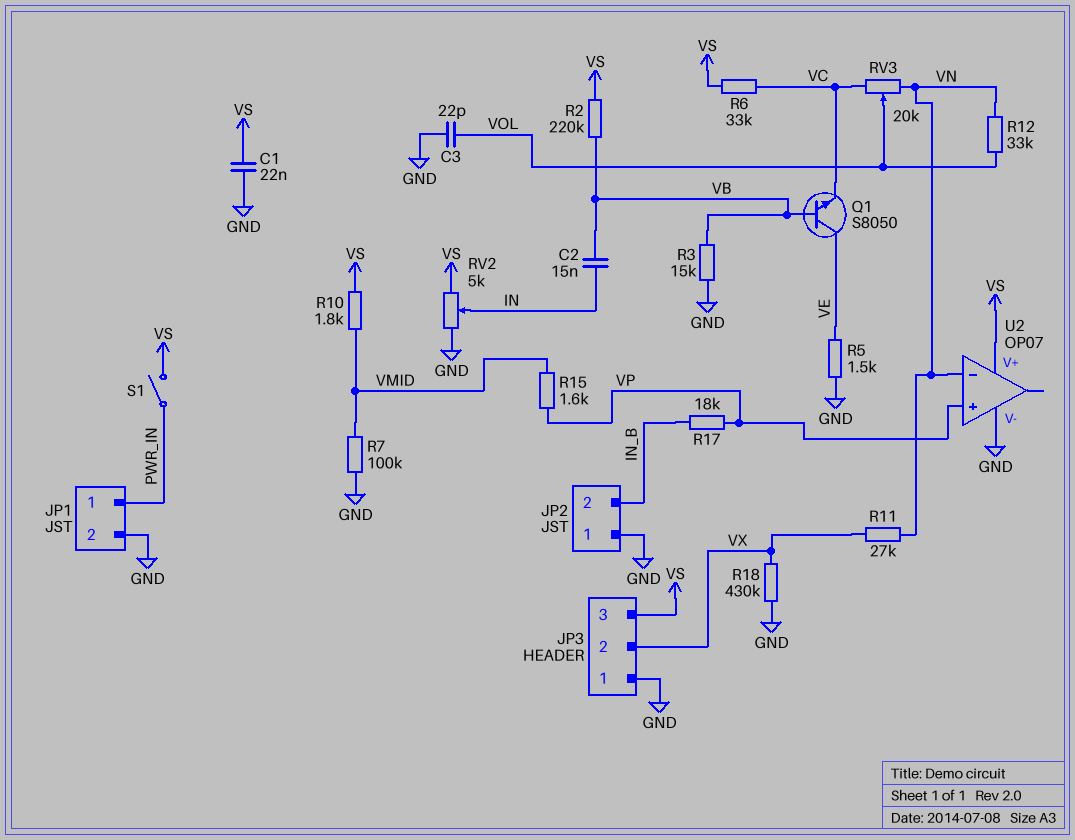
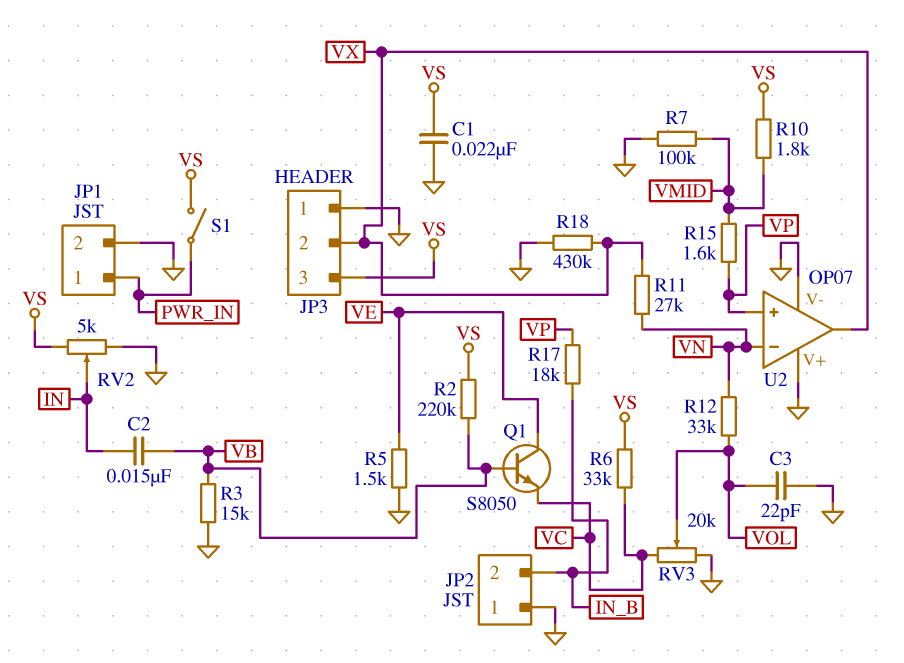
RV3: 20k (VC, VN, wiper VOL) -> 20k (GND, VC, wiper VOL)
U2 pin V+: VS -> GND
U2 pin out: none -> VX

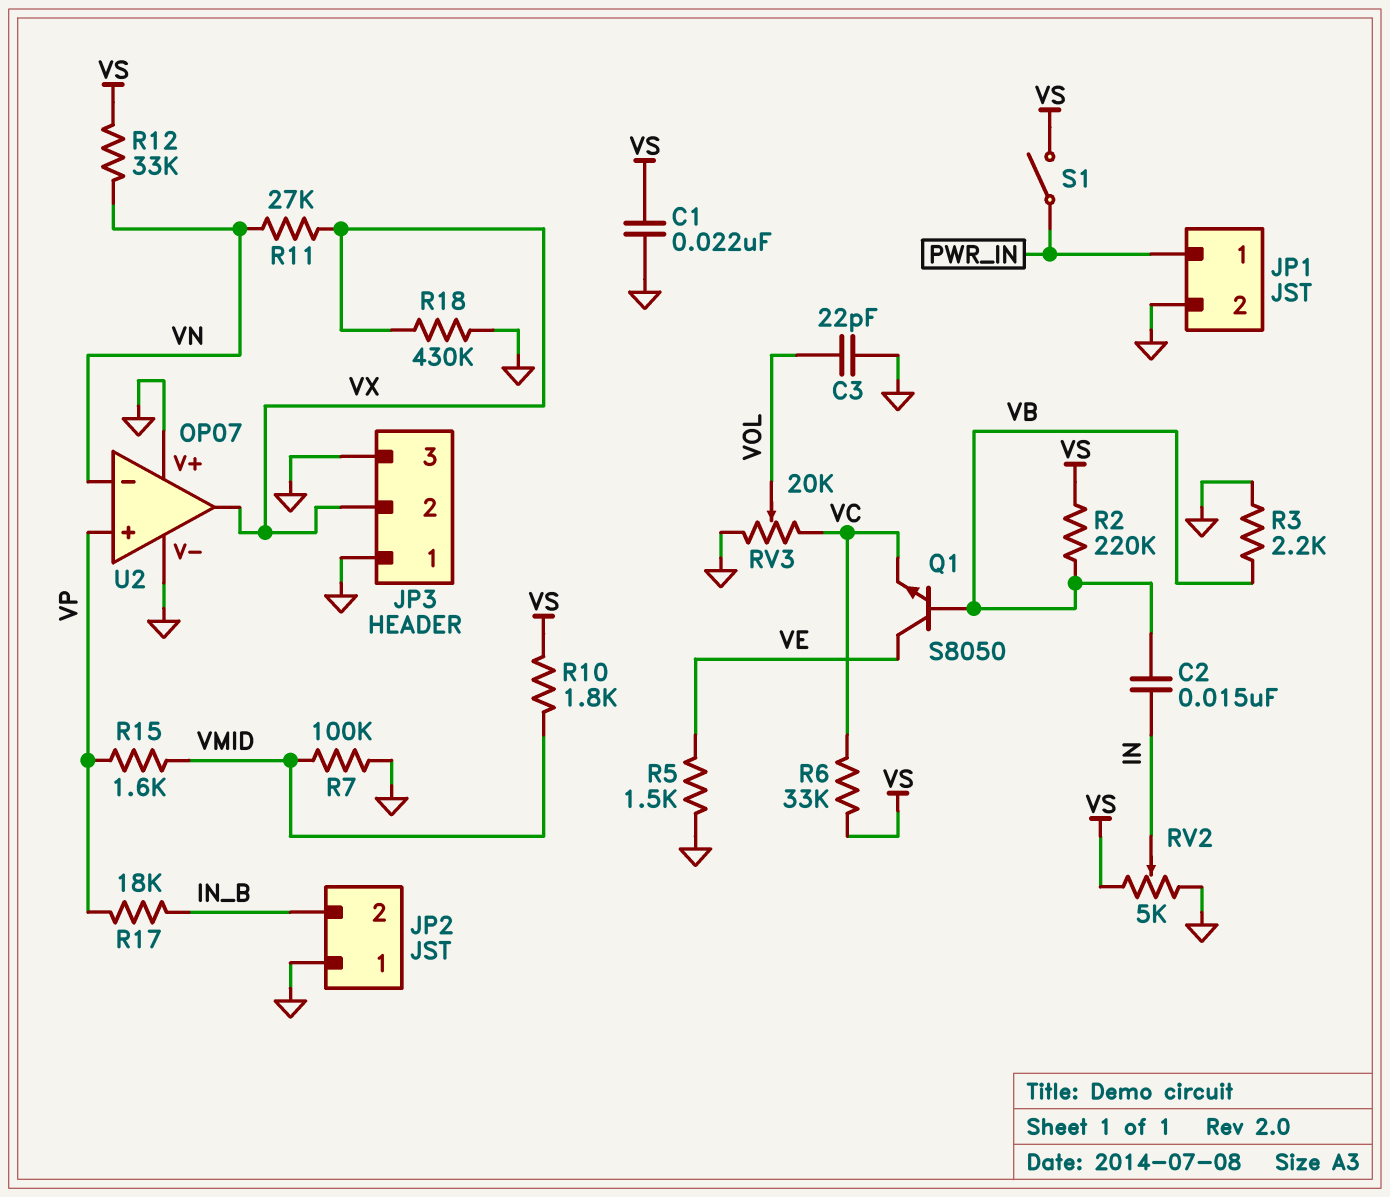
JP3 pin 3: VS -> GND
R3: 15k (GND, VB) -> 2.2k (GND, VB)
R12: 33k (VN, VOL) -> 33k (VN, VS)

